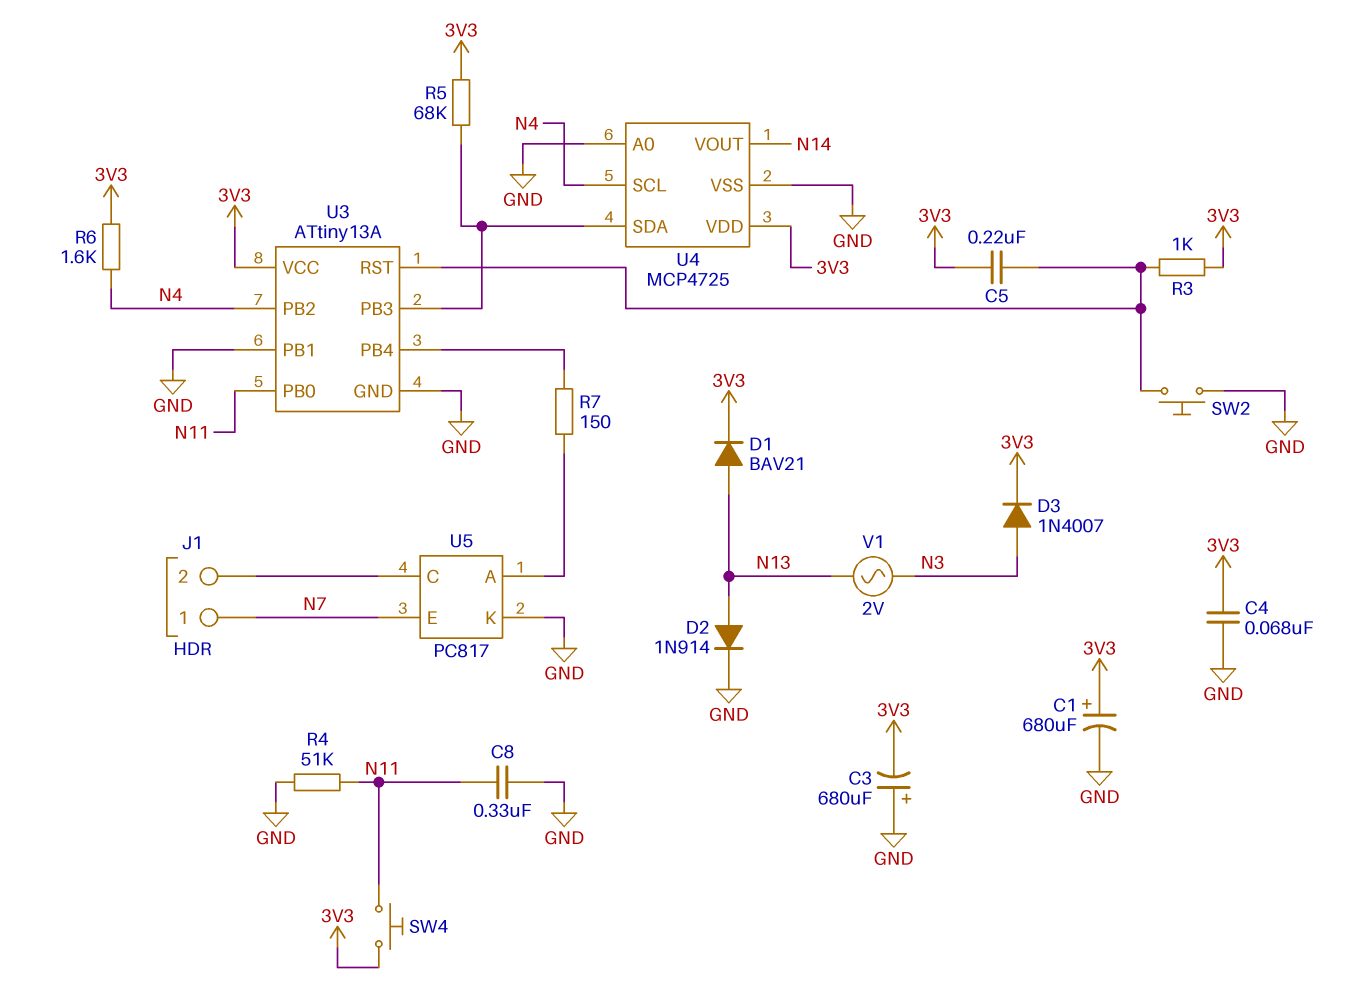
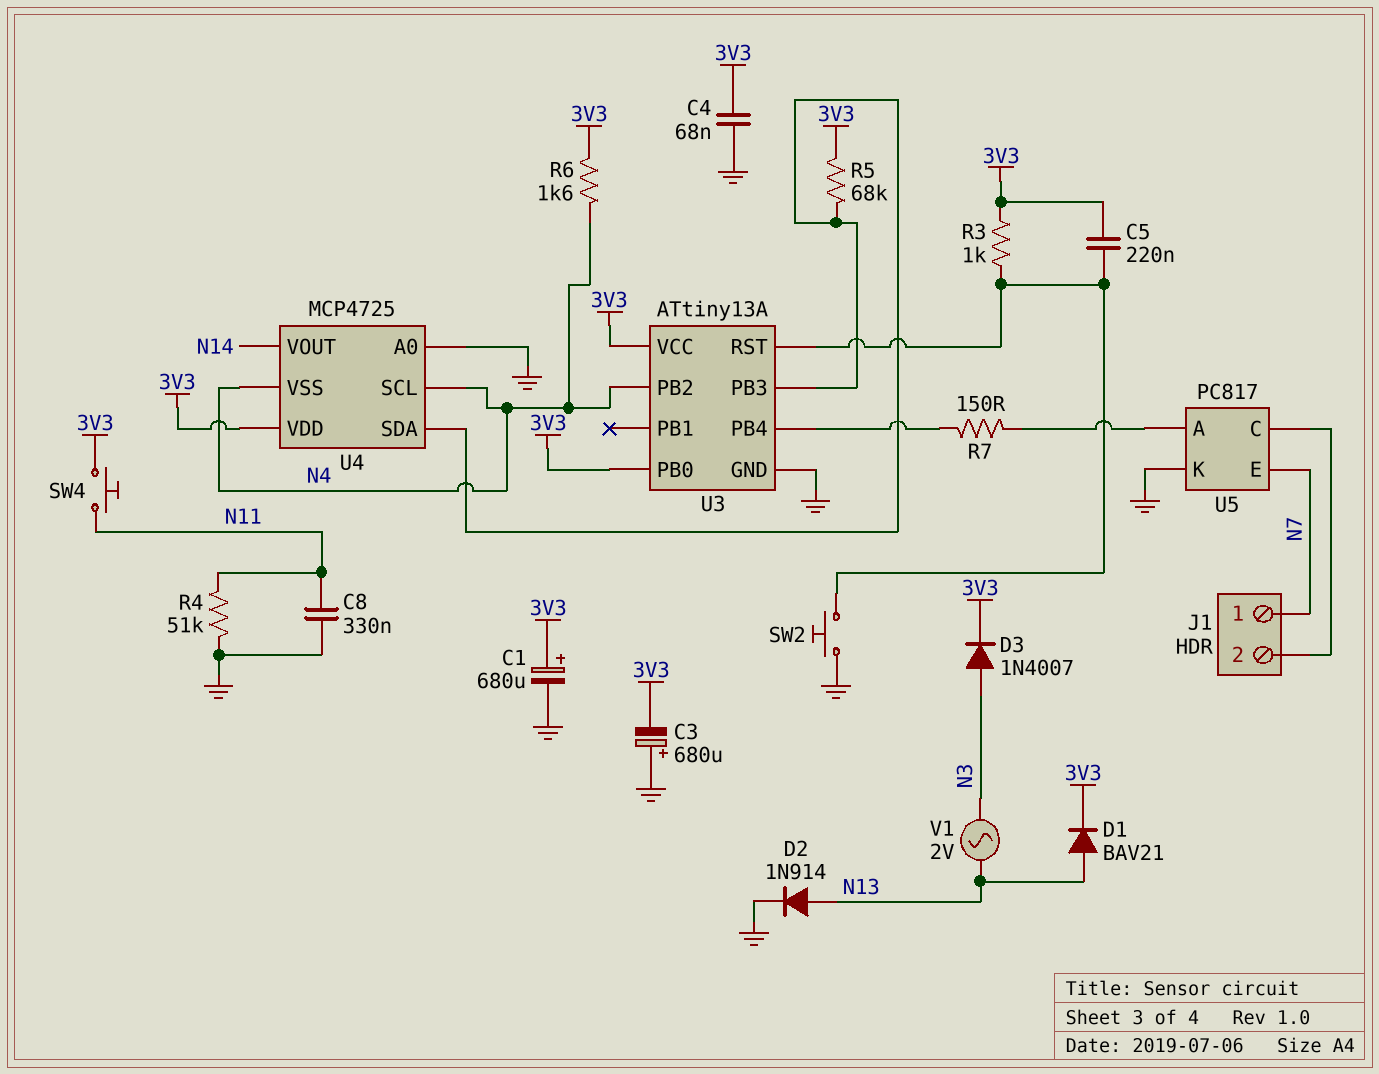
U3 pin PB0: N11 -> 3V3
U3 pin PB1: GND -> none
U4 pin VSS: GND -> N4

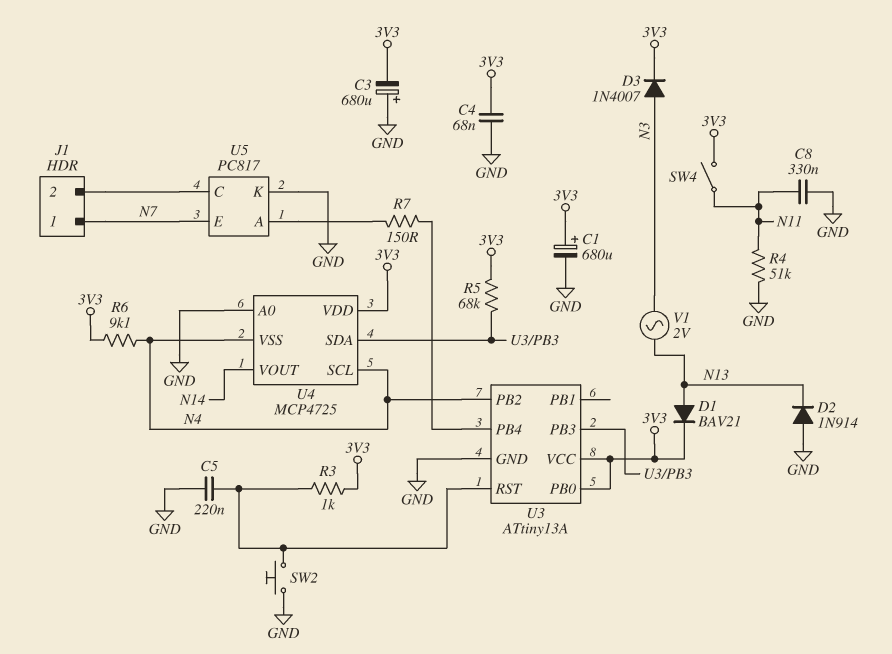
C5: 220nF (3V3, U3/RST) -> 220nF (GND, U3/RST)
D2: diode 1N914 (A N13, K GND) -> diode 1N914 (A GND, K N13)
R6: 1.6k (3V3, N4) -> 9.1k (3V3, N4)
SW4: button (3V3, N11) -> switch (3V3, N11)

